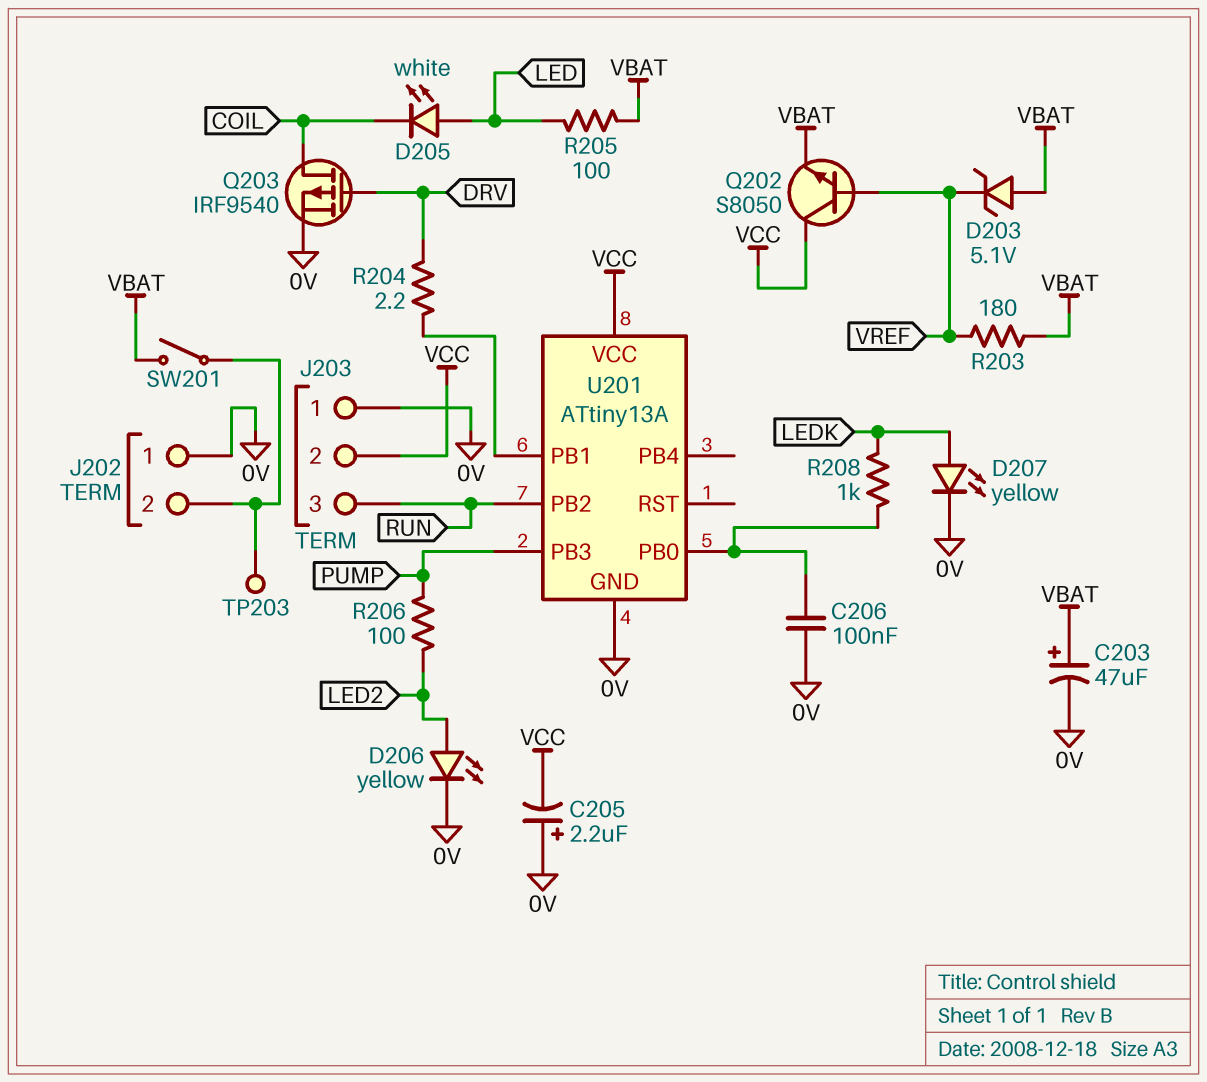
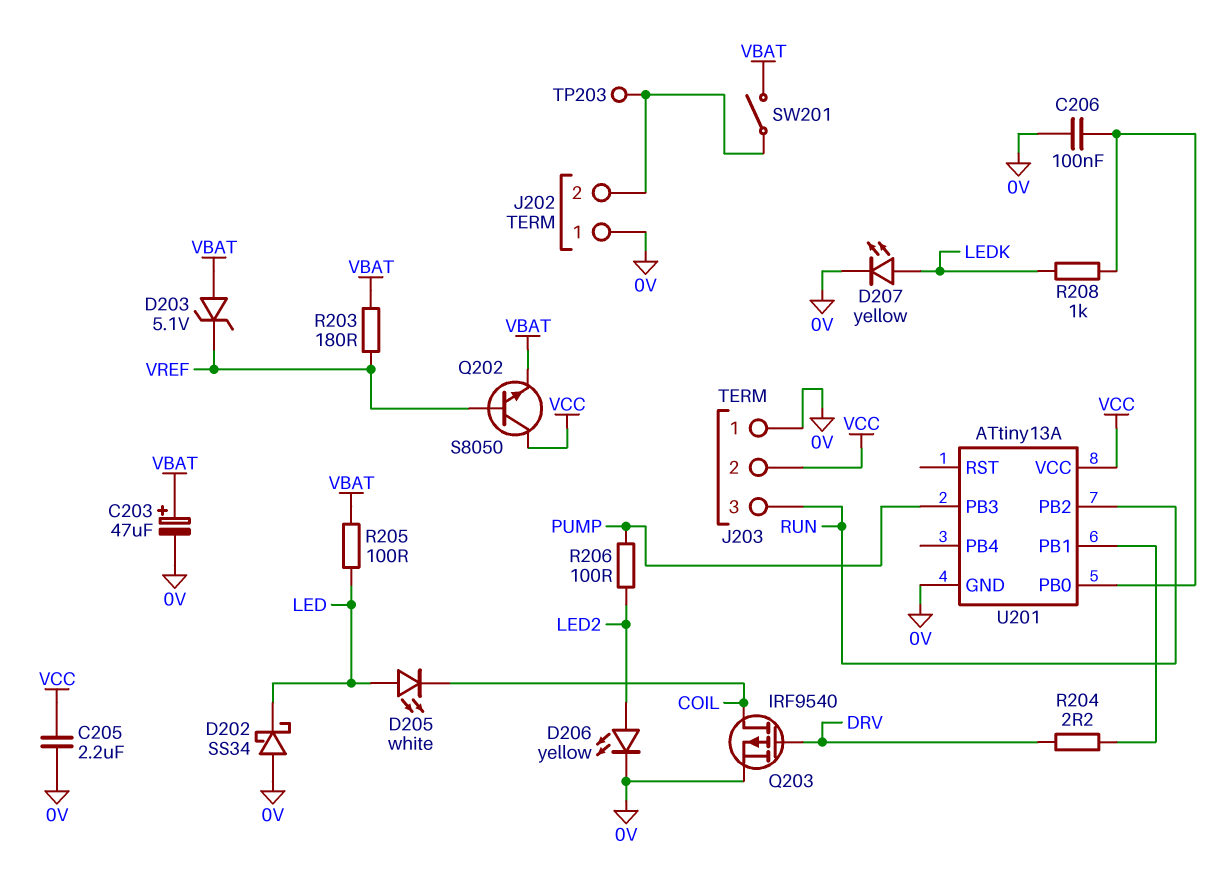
C205: 2.2uF (plus 0V, minus VCC) -> 2.2uF (0V, VCC)
D202: none -> schottky SS34 (A 0V, K LED)

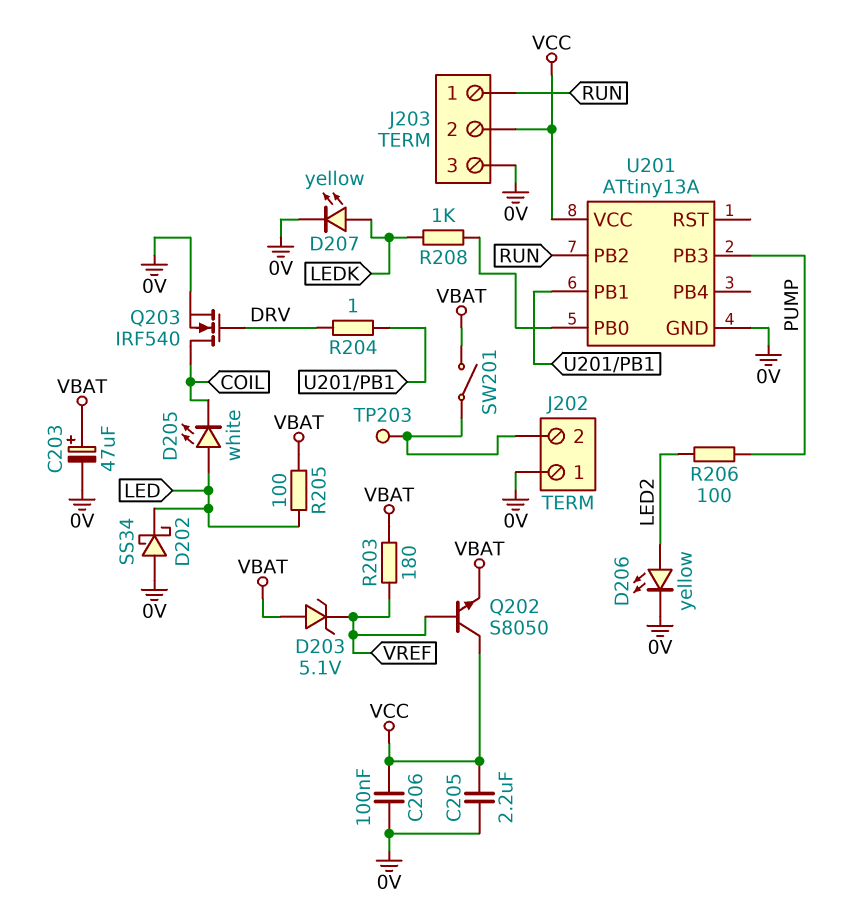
C206: 100nF (0V, U201/PB0) -> 100nF (0V, VCC)
J203 pin 1: 0V -> RUN
J203 pin 3: RUN -> 0V
Q203: PMOS IRF9540 (G DRV, D COIL, S 0V) -> NMOS IRF540 (G DRV, D COIL, S 0V)
R204: 2.2 (DRV, U201/PB1) -> 1 (DRV, U201/PB1)

